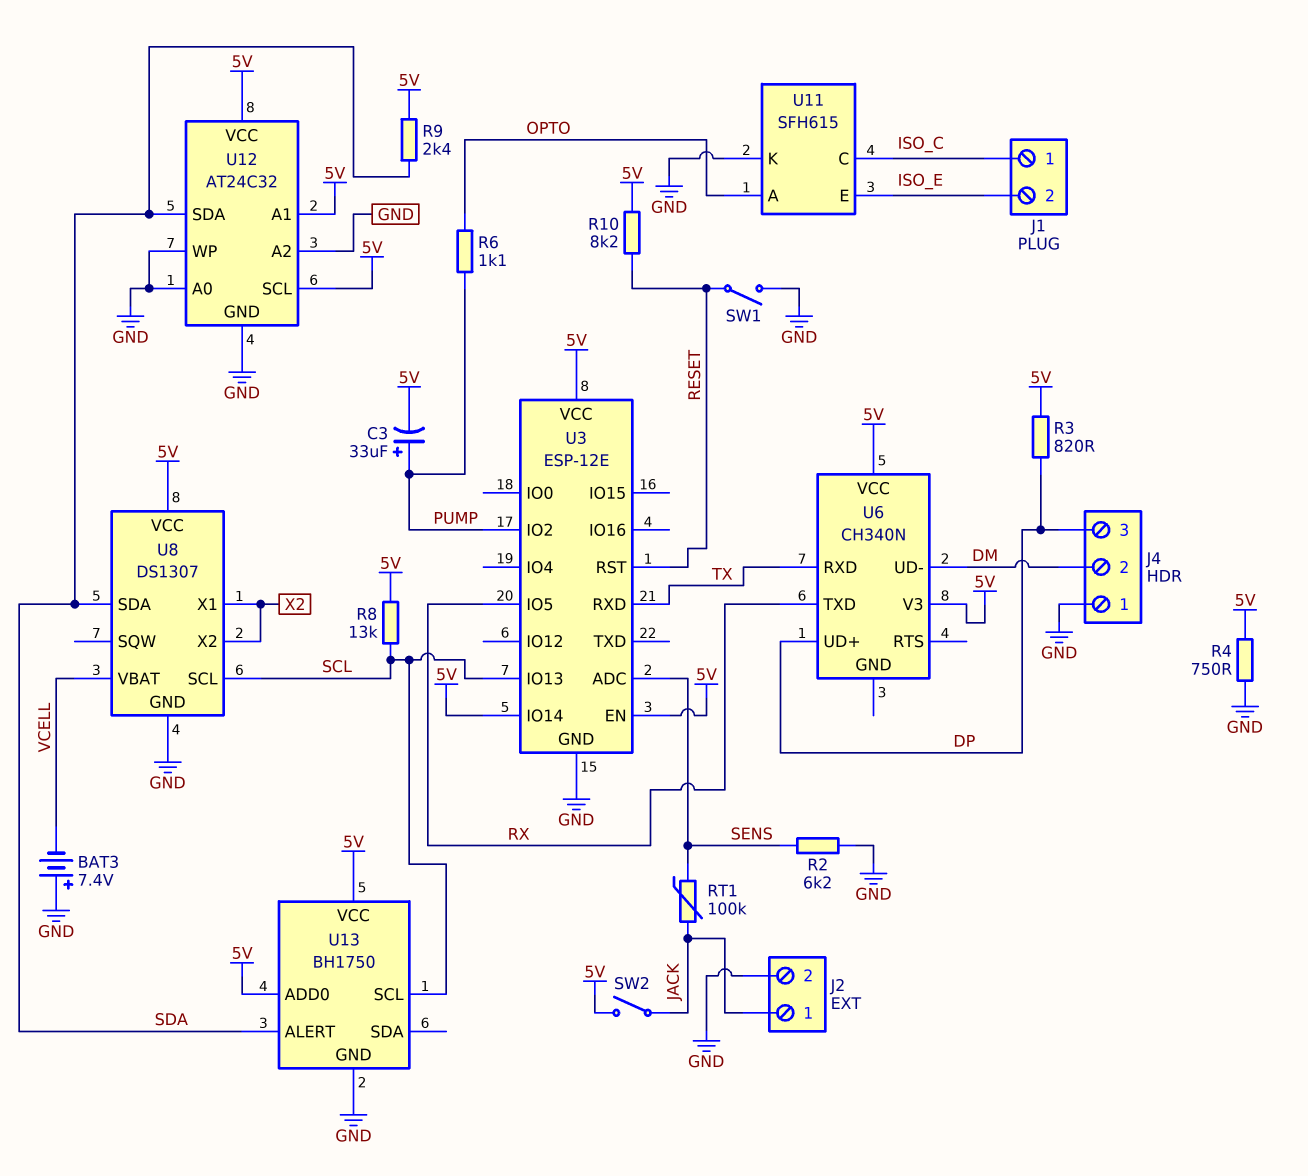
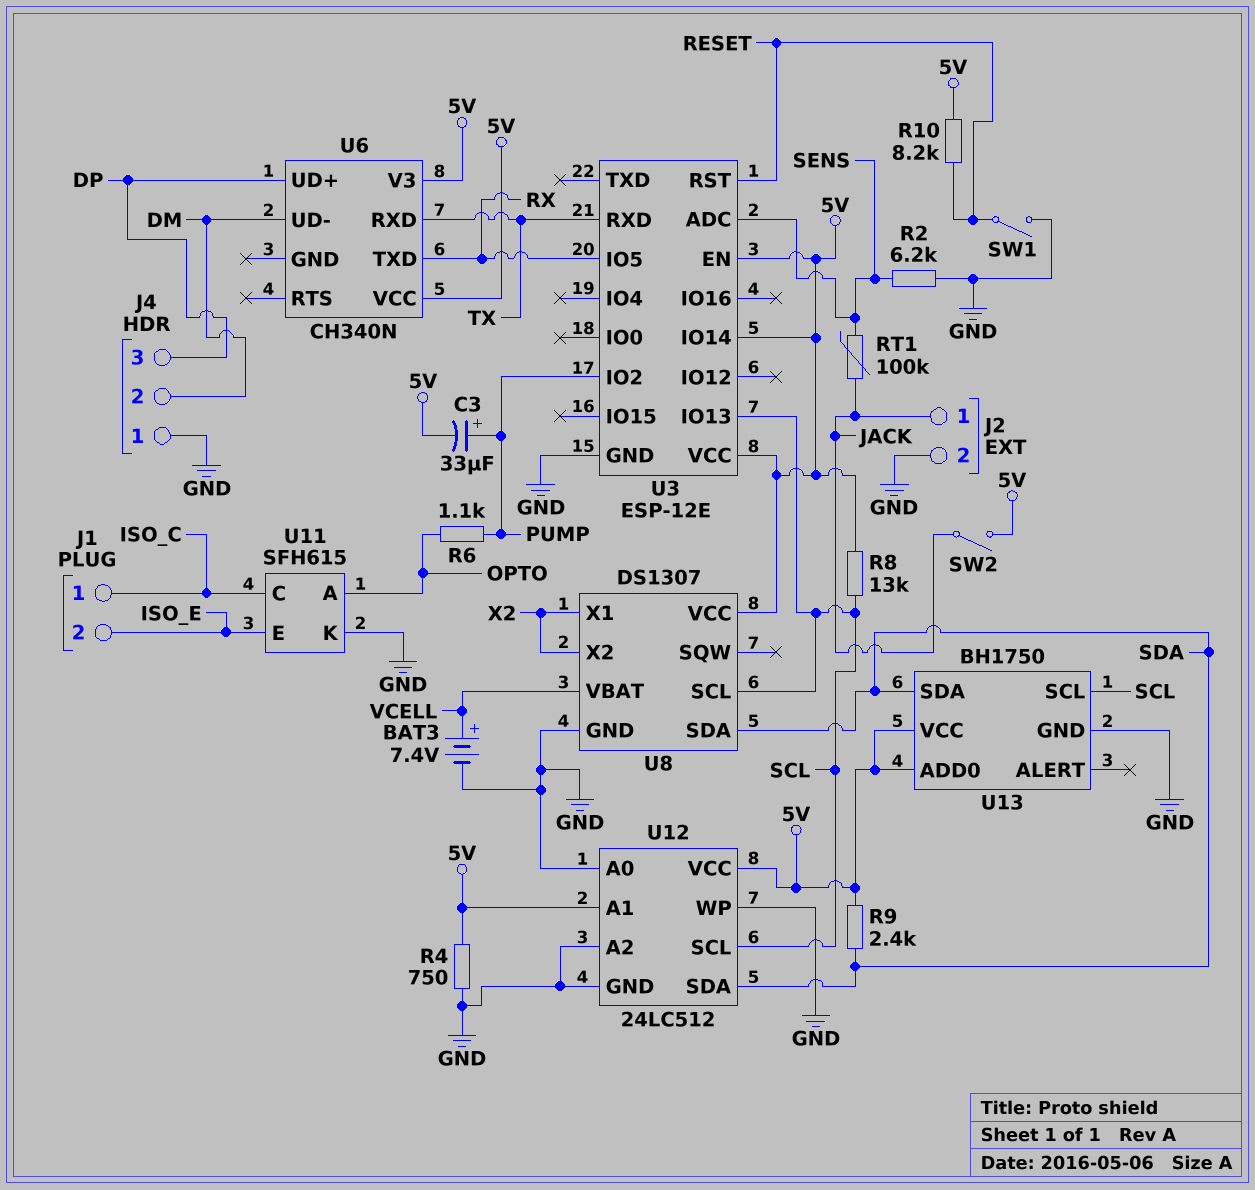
BAT3: 7.4V (plus GND, minus VCELL) -> 7.4V (plus VCELL, minus GND)
R3: 820 (5V, DP) -> none
U12: AT24C32 -> 24LC512
U12 pin SCL: 5V -> SCL
U13 pin ALERT: SDA -> none
U13 pin SDA: none -> SDA

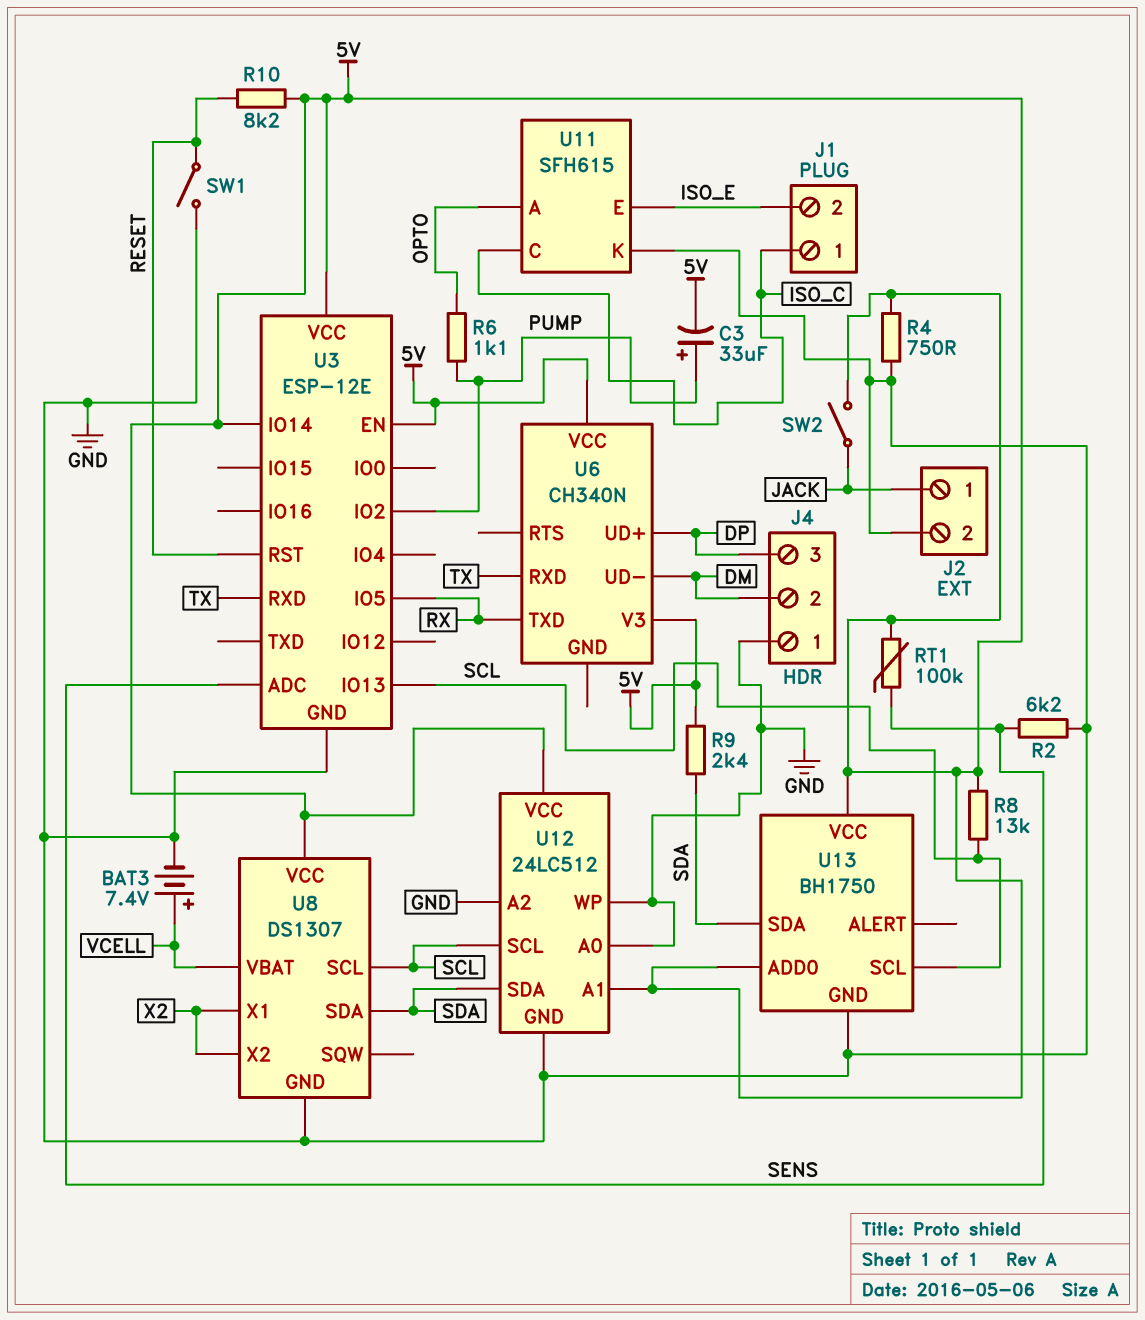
RT1: 100k (JACK, SENS) -> 100k (5V, SENS)

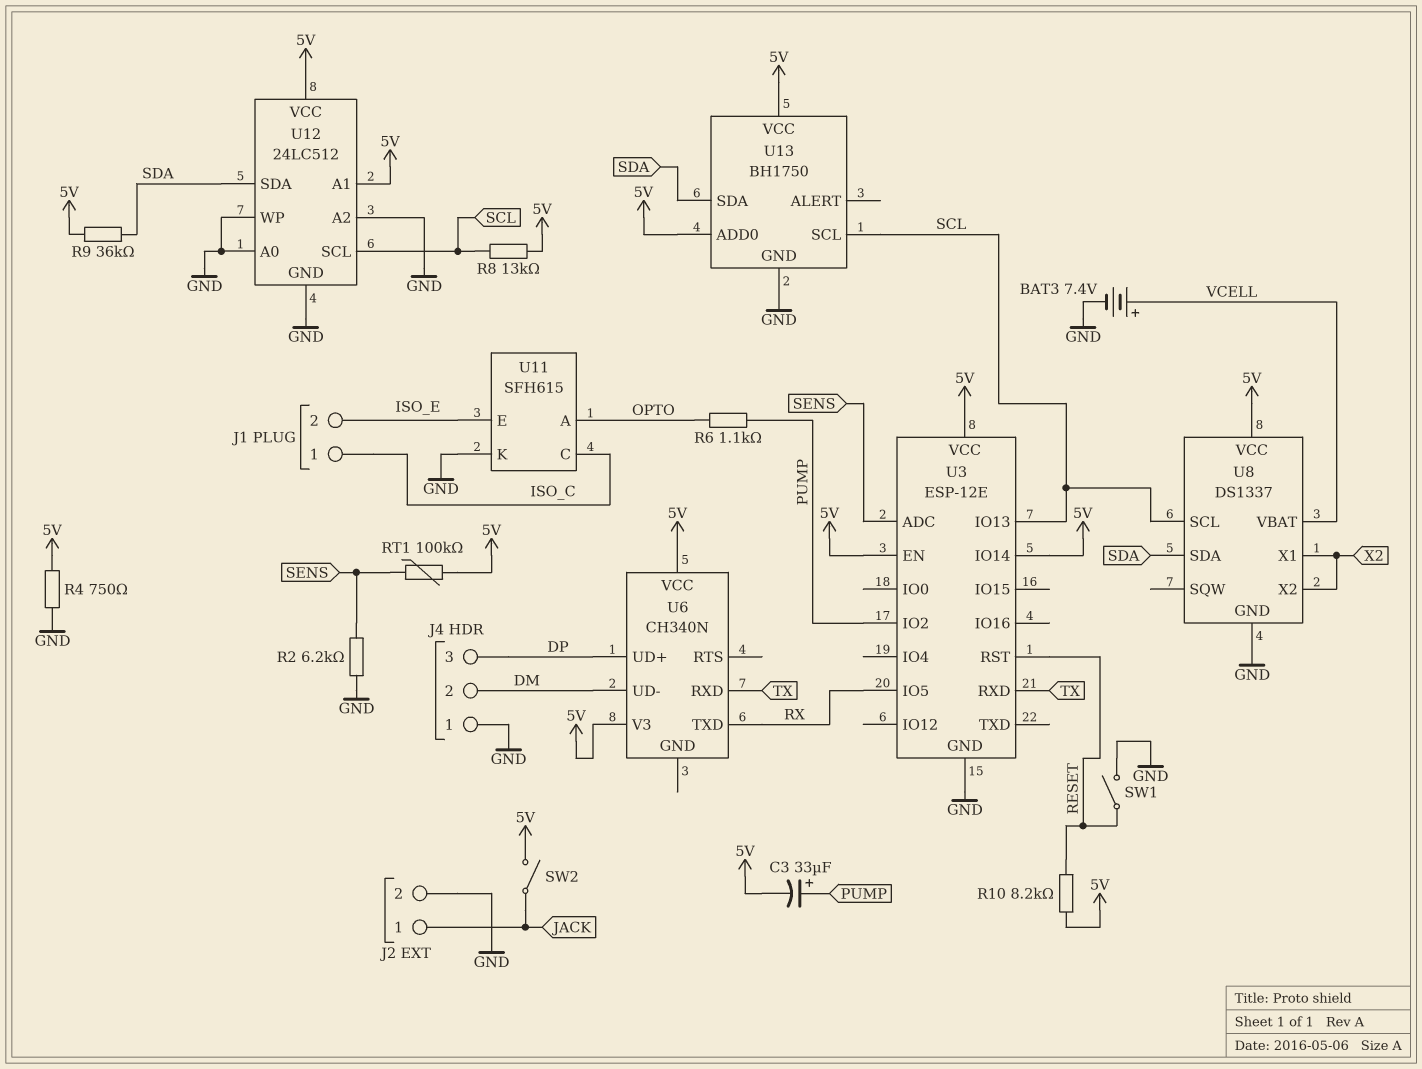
R9: 2.4k (5V, SDA) -> 36k (5V, SDA)
U8: DS1307 -> DS1337

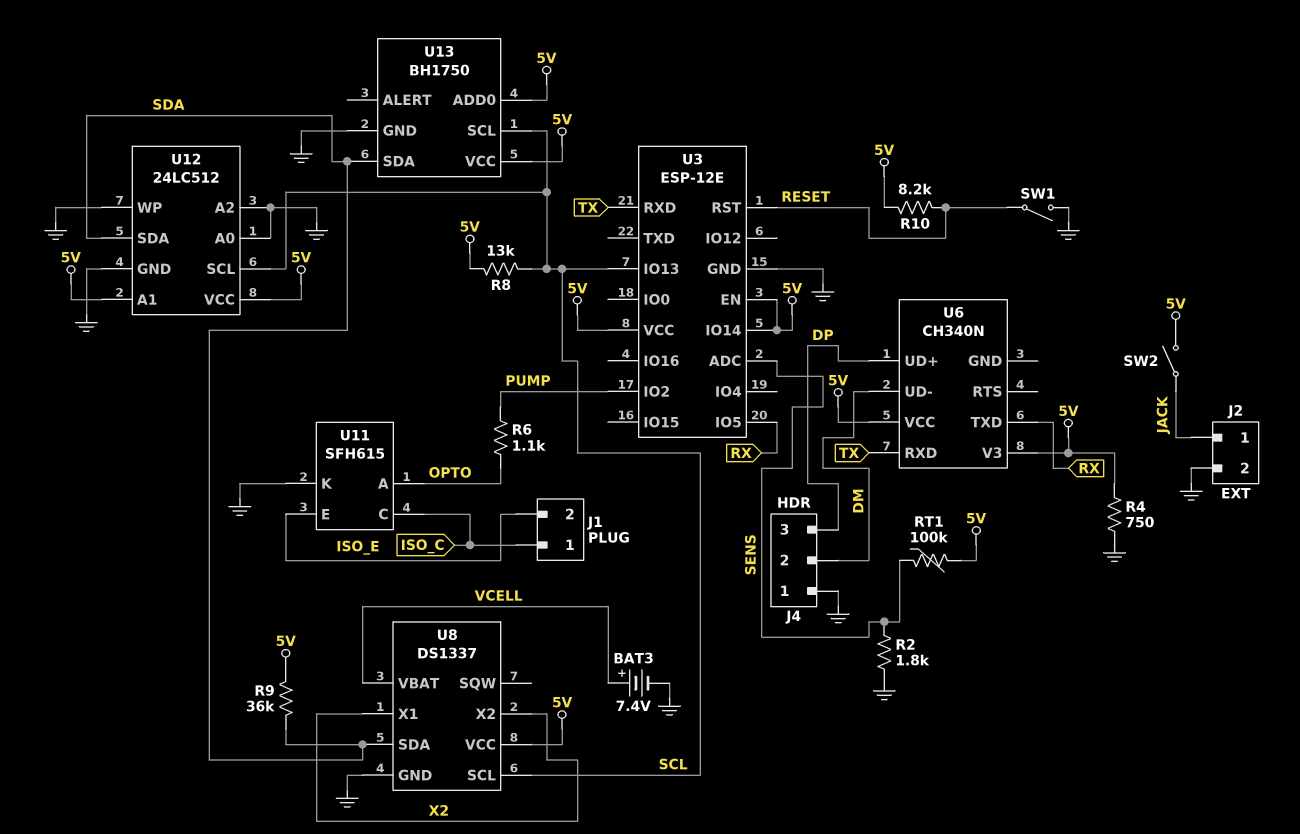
C3: 33uF (plus PUMP, minus 5V) -> none
R2: 6.2k (GND, SENS) -> 1.8k (GND, SENS)

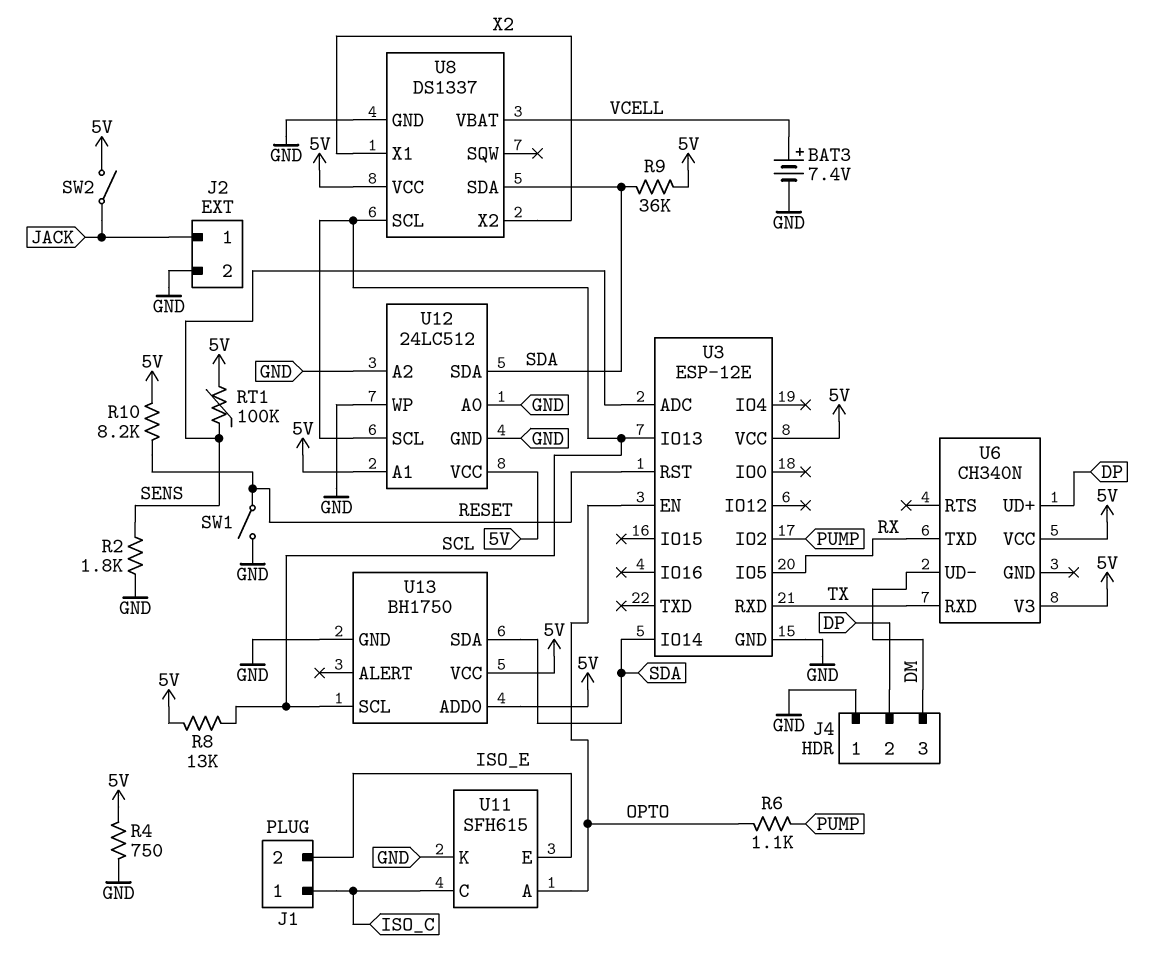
J4 pin 2: DM -> DP
J4 pin 3: DP -> DM
U3 pin EN: 5V -> OPTO
U3 pin IO14: 5V -> SDA

